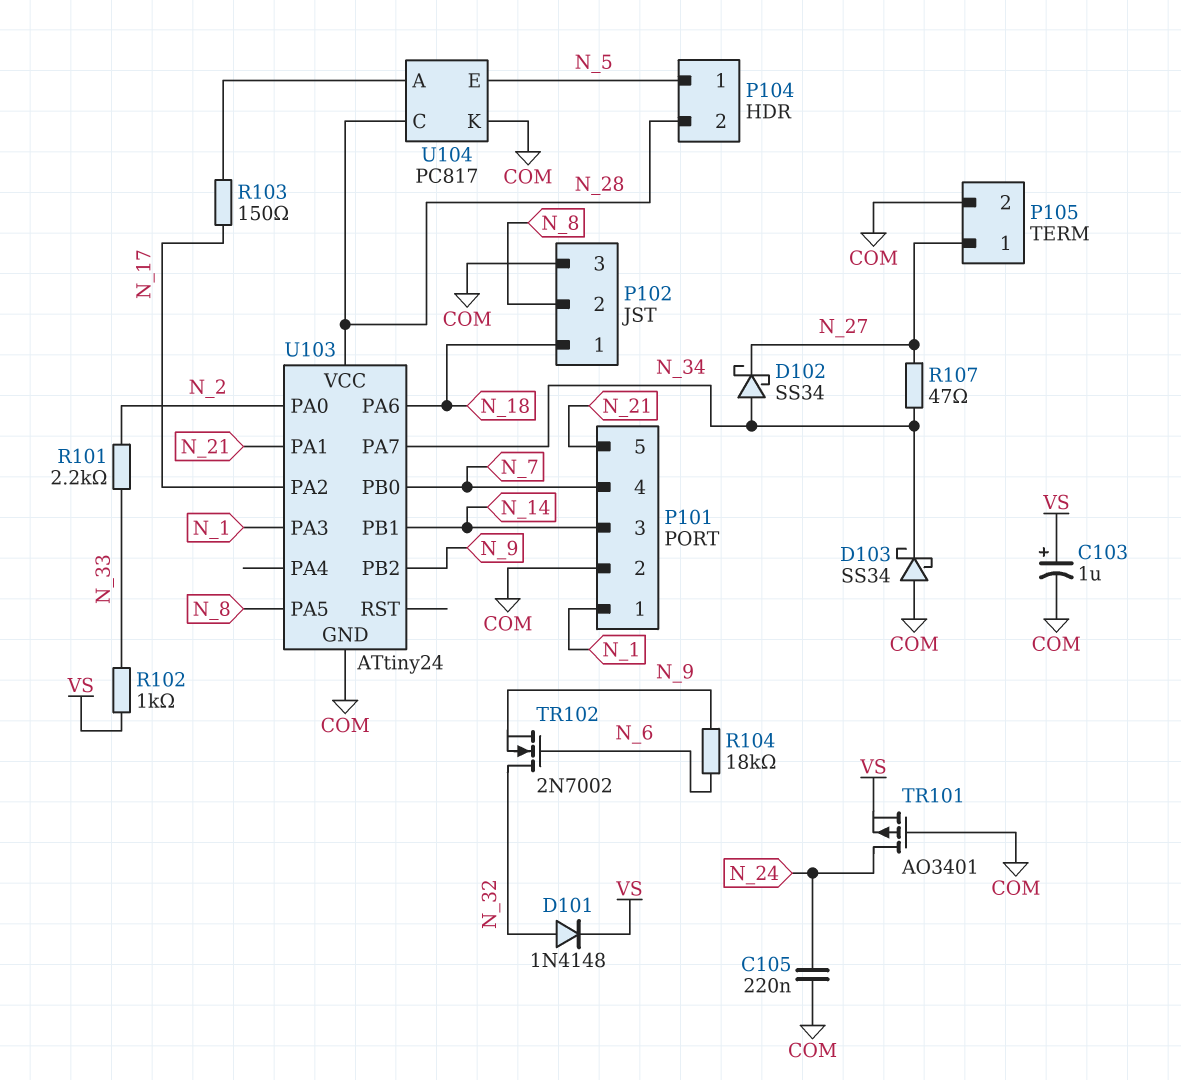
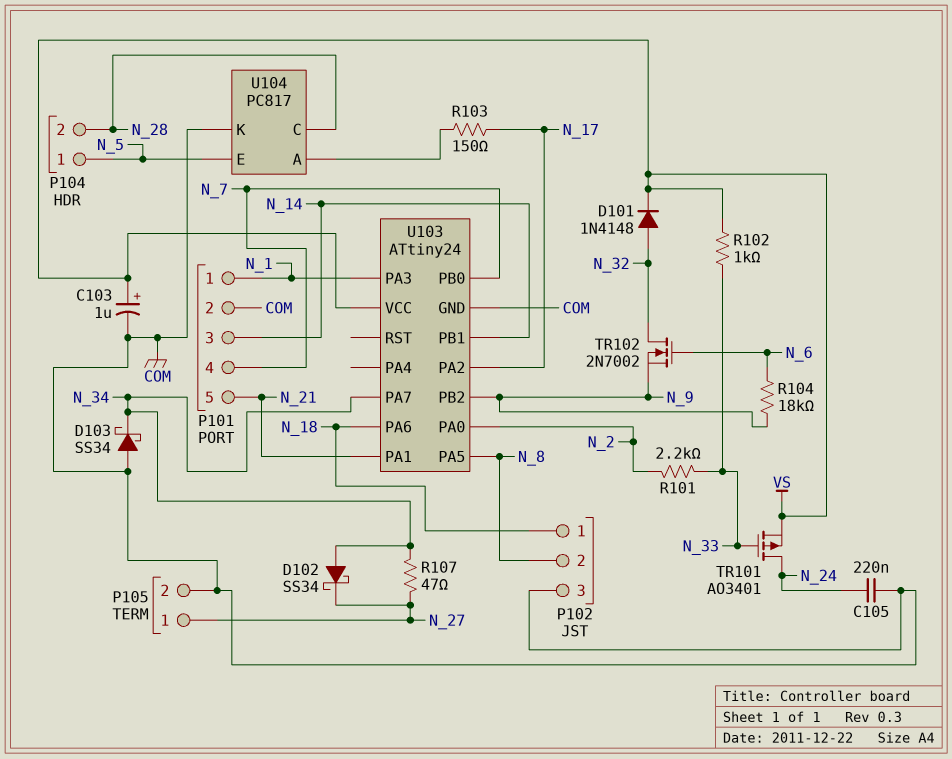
TR101: PMOS AO3401 (G COM, D N_24, S VS) -> PMOS AO3401 (G N_33, D N_24, S VS)
U103 pin VCC: N_28 -> VS

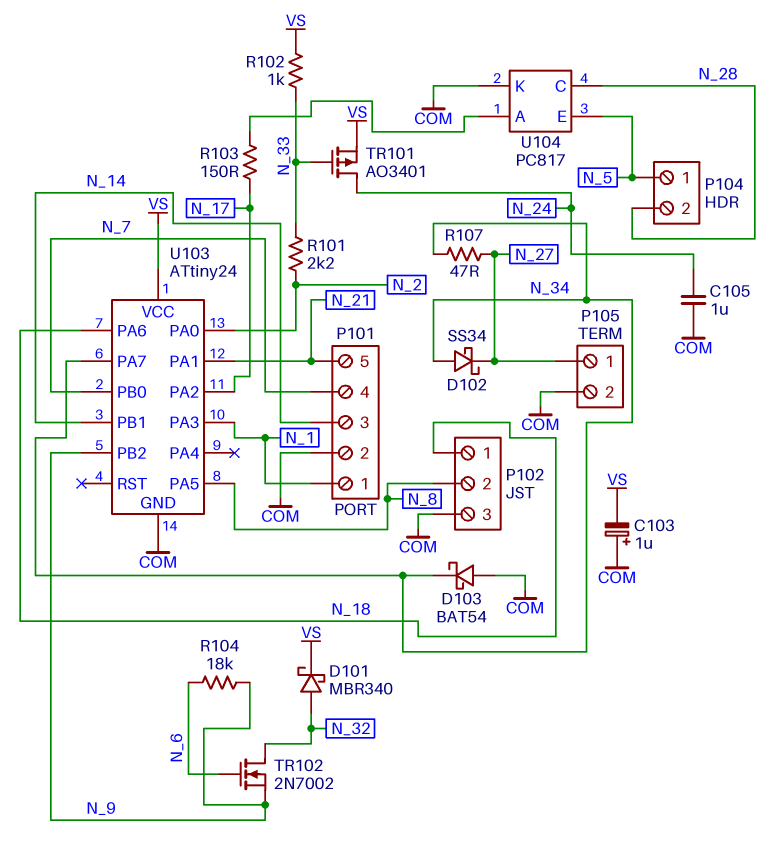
C103: 1uF (plus VS, minus COM) -> 1uF (plus COM, minus VS)
C105: 220nF (COM, N_24) -> 1uF (COM, N_24)
D101: diode 1N4148 (A N_32, K VS) -> schottky MBR340 (A N_32, K VS)
D103: schottky SS34 (A COM, K N_34) -> schottky BAT54 (A COM, K N_34)

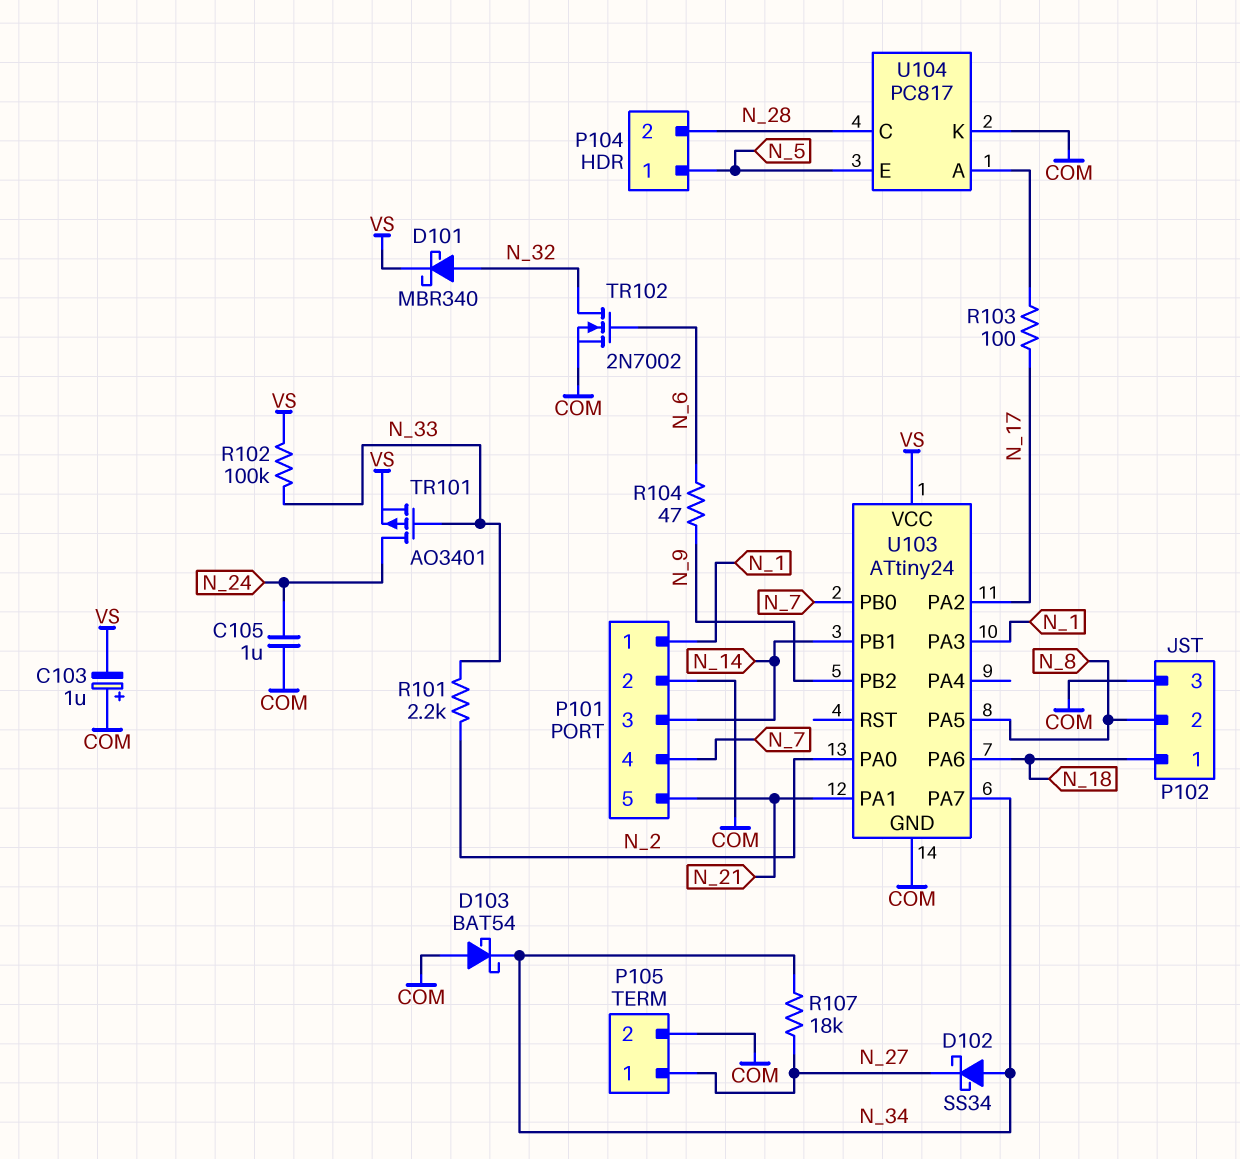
R102: 1k (N_33, VS) -> 100k (N_33, VS)
R103: 150 (N_17, U104/A) -> 100 (N_17, U104/A)
R104: 18k (N_6, N_9) -> 47 (N_6, N_9)
R107: 47 (N_27, N_34) -> 18k (N_27, N_34)
TR102: NMOS 2N7002 (G N_6, D N_32, S N_9) -> NMOS 2N7002 (G N_6, D N_32, S COM)

